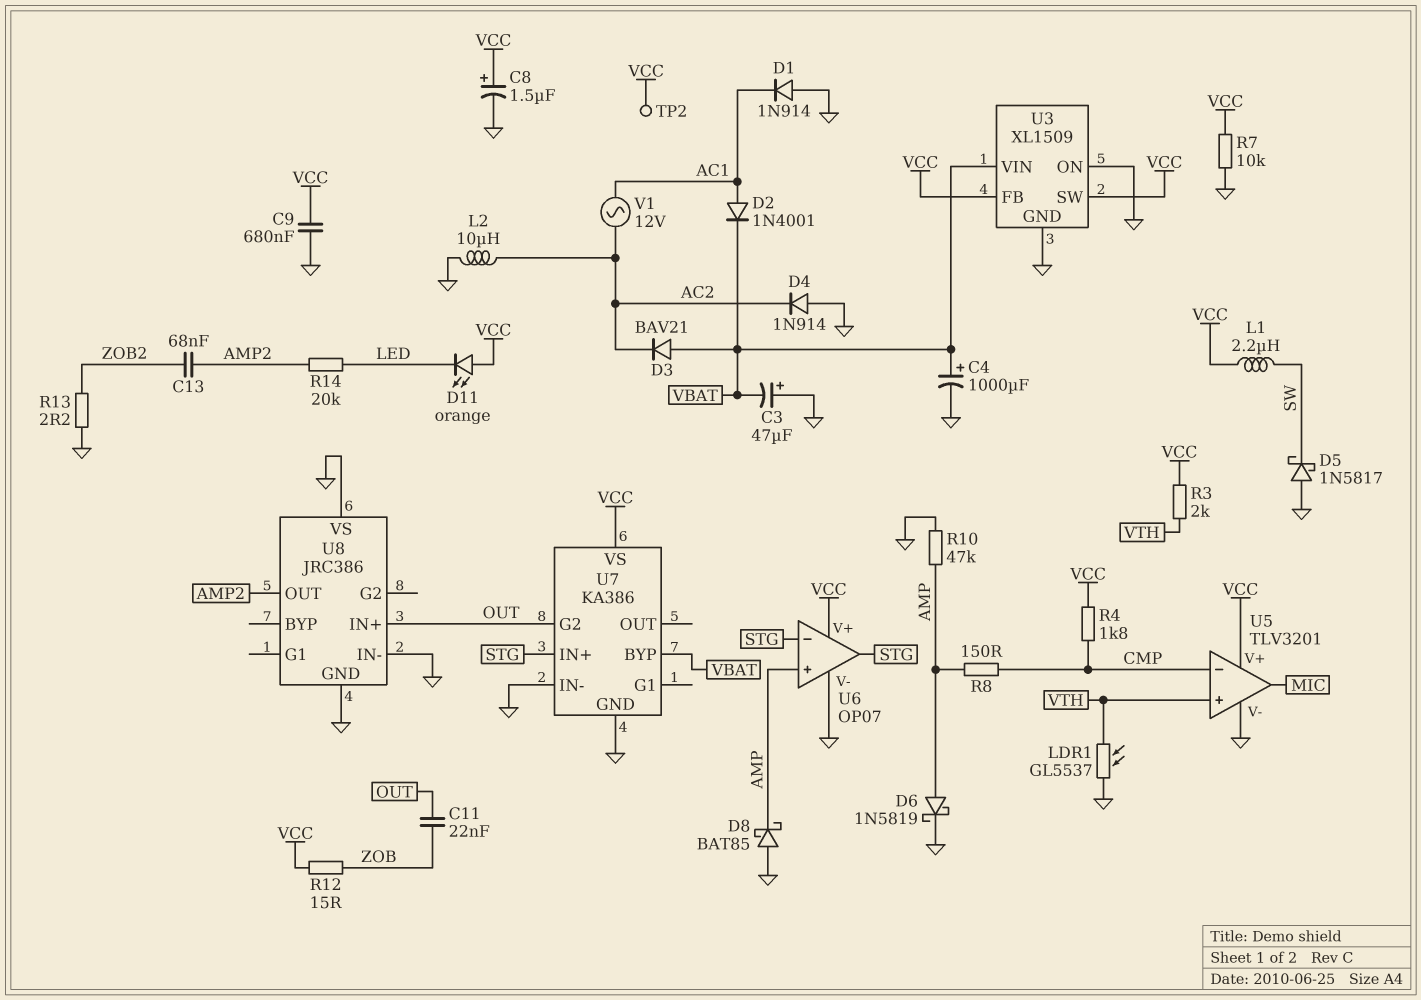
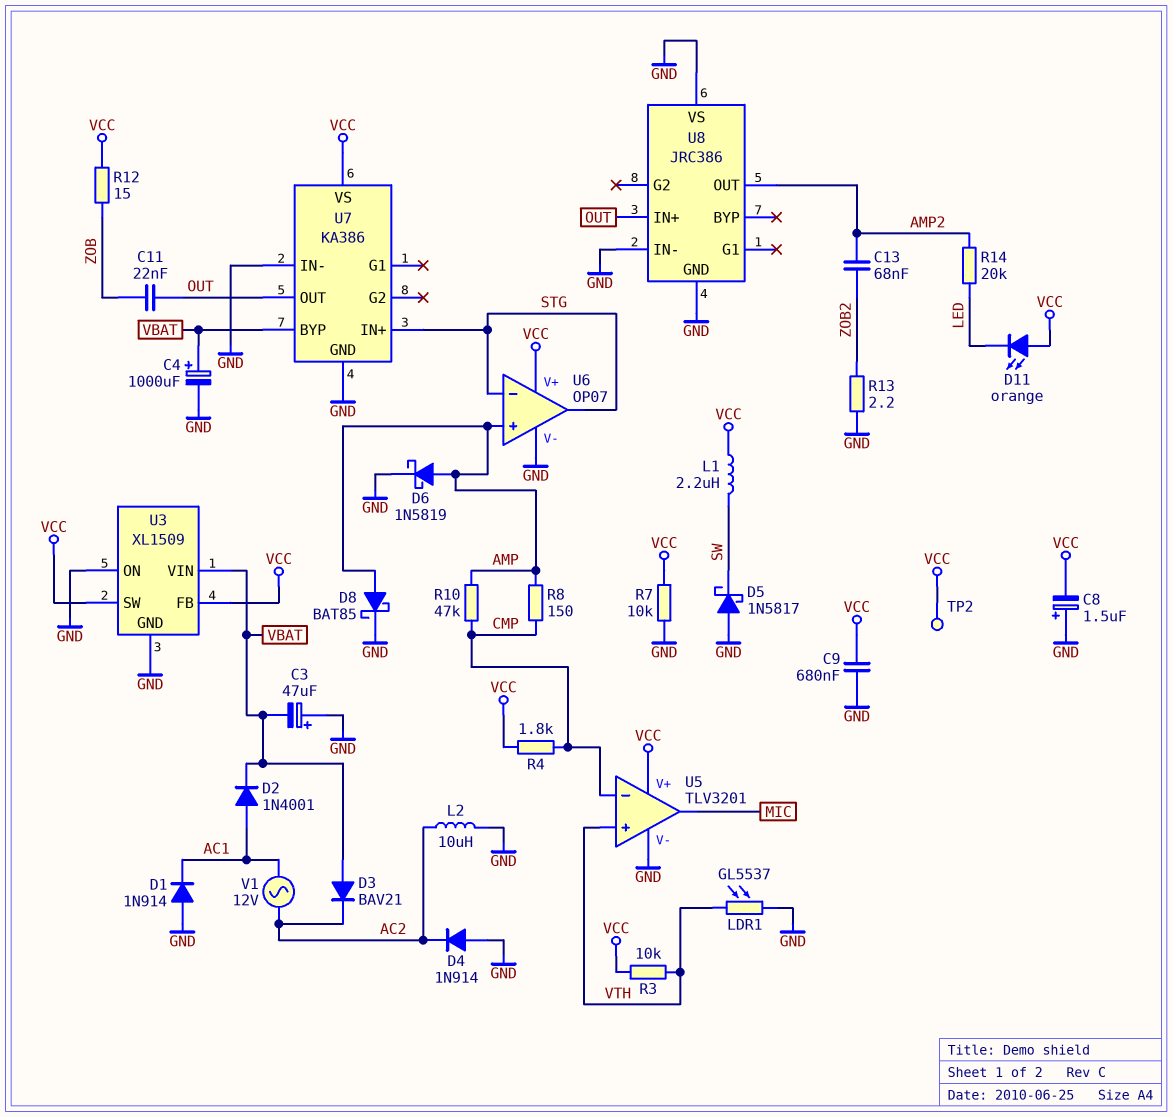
C8: 1.5uF (plus VCC, minus GND) -> 1.5uF (plus GND, minus VCC)
D8: schottky BAT85 (A GND, K AMP) -> schottky BAT85 (A AMP, K GND)
R3: 2k (VCC, VTH) -> 10k (VCC, VTH)
R10: 47k (AMP, GND) -> 47k (AMP, CMP)
U7 pin G2: OUT -> none
U7 pin OUT: none -> OUT

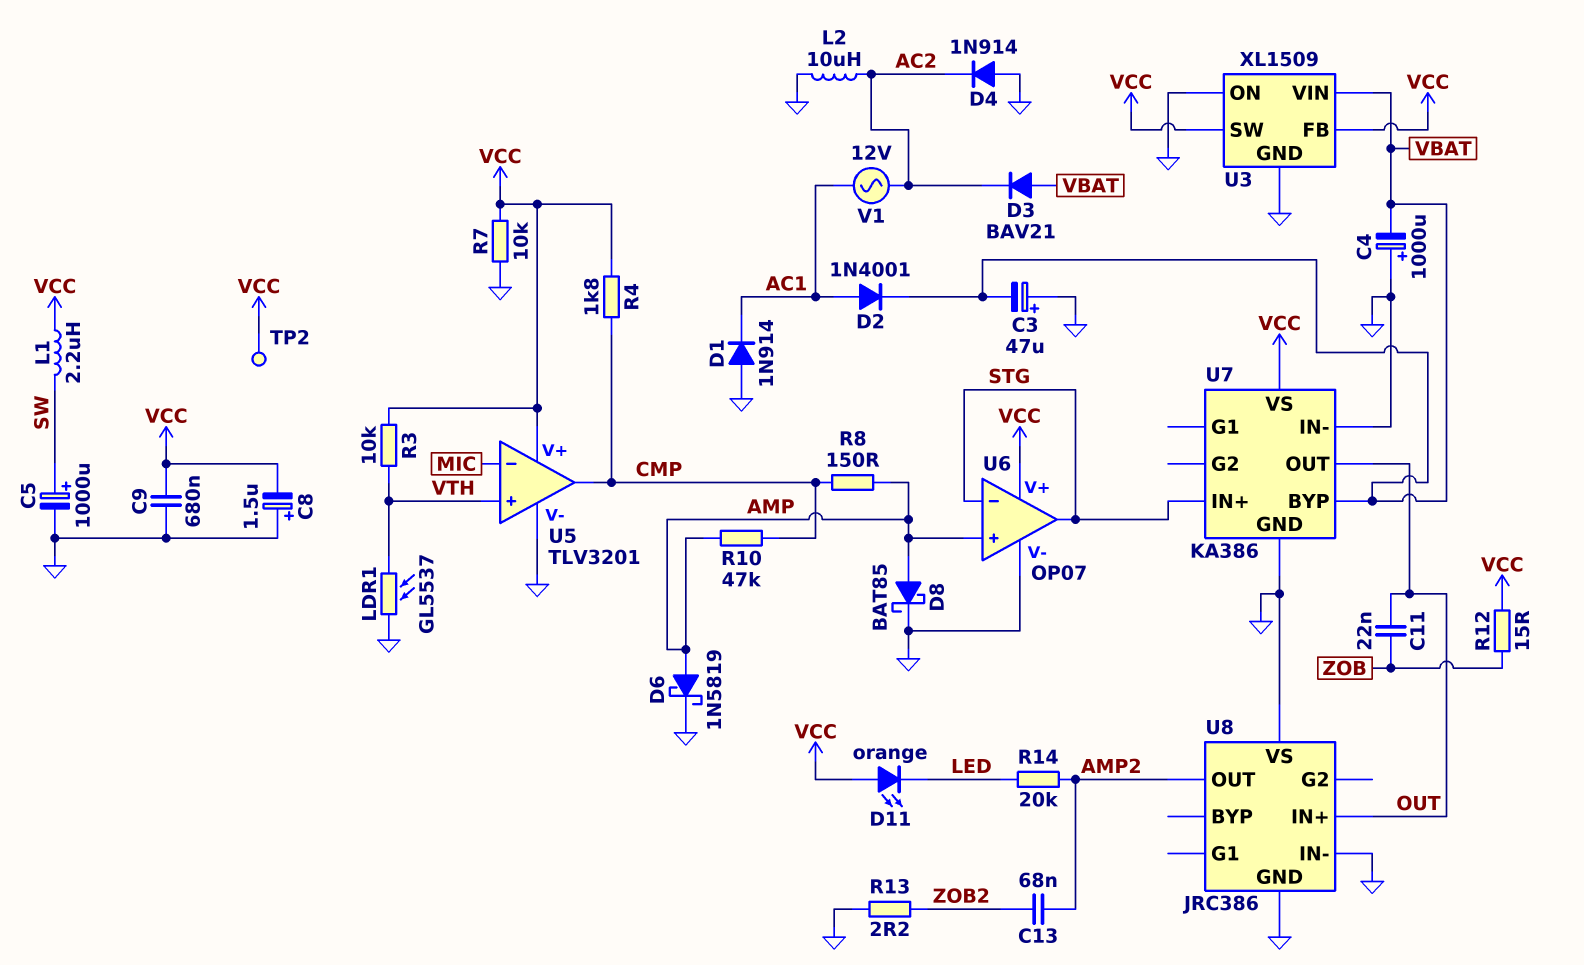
C4: 1000uF (plus VBAT, minus GND) -> 1000uF (plus GND, minus VBAT)
C5: none -> 1000uF (plus SW, minus GND)
D5: schottky 1N5817 (A GND, K SW) -> none
U5 pin in-: CMP -> MIC
U5 pin out: MIC -> CMP

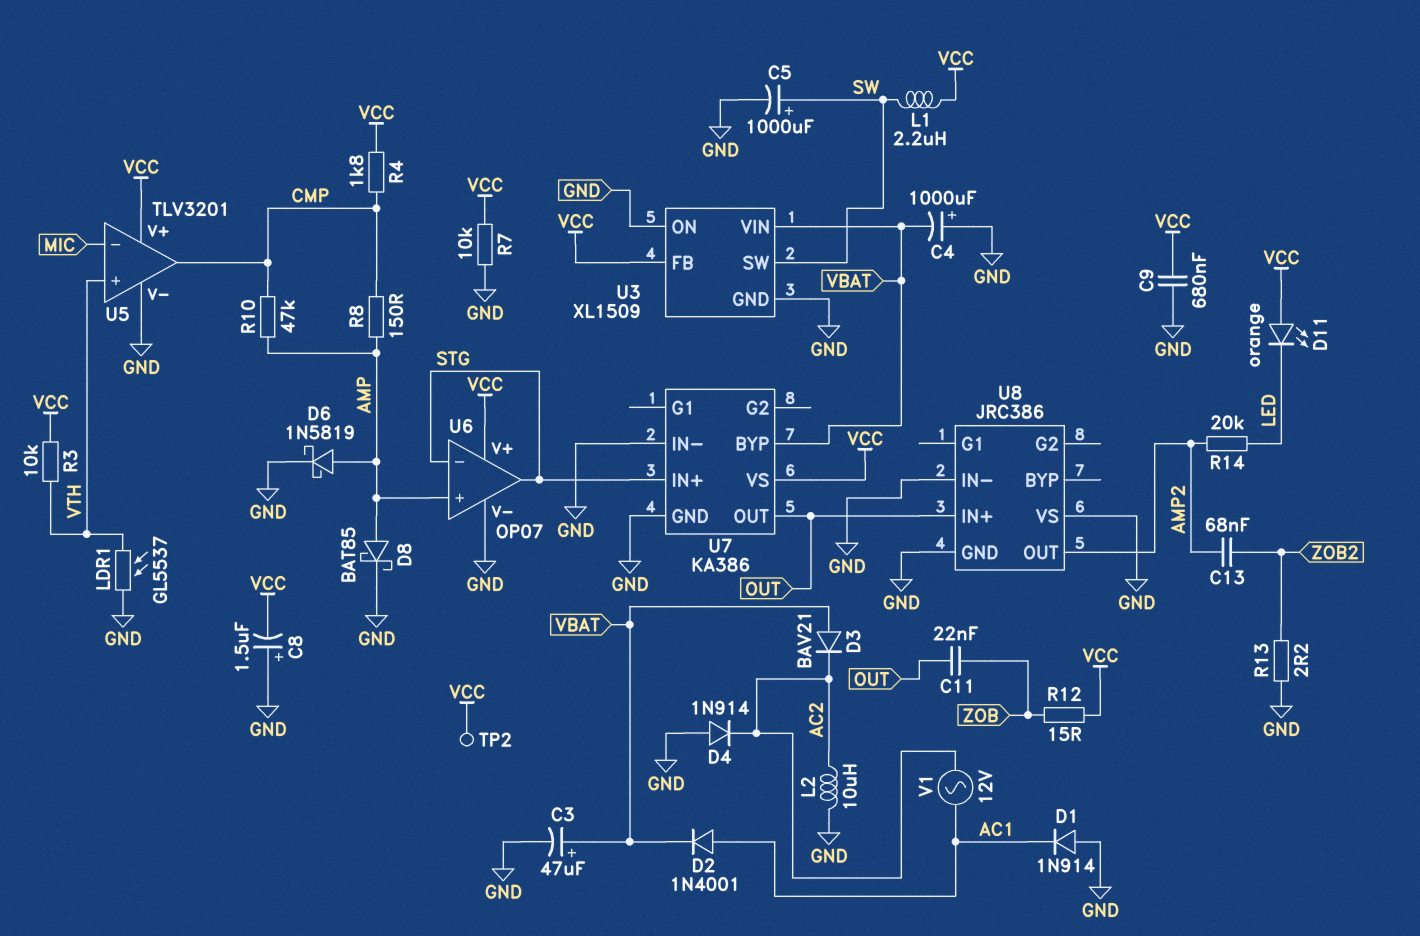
C3: 47uF (plus GND, minus VBAT) -> 47uF (plus VBAT, minus GND)
U3 pin SW: VCC -> SW

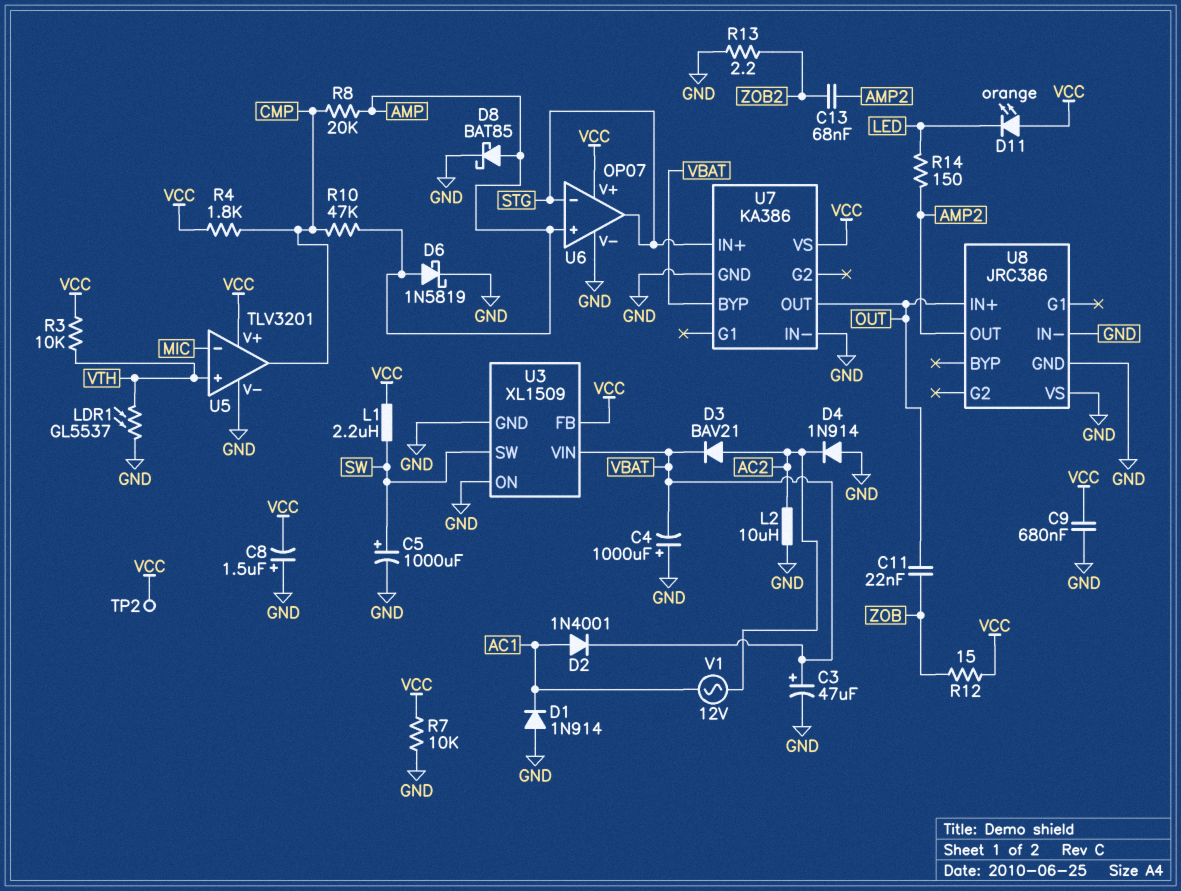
D3: diode BAV21 (A VBAT, K AC2) -> diode BAV21 (A AC2, K VBAT)
R8: 150 (AMP, CMP) -> 20k (AMP, CMP)
R14: 20k (AMP2, LED) -> 150 (AMP2, LED)

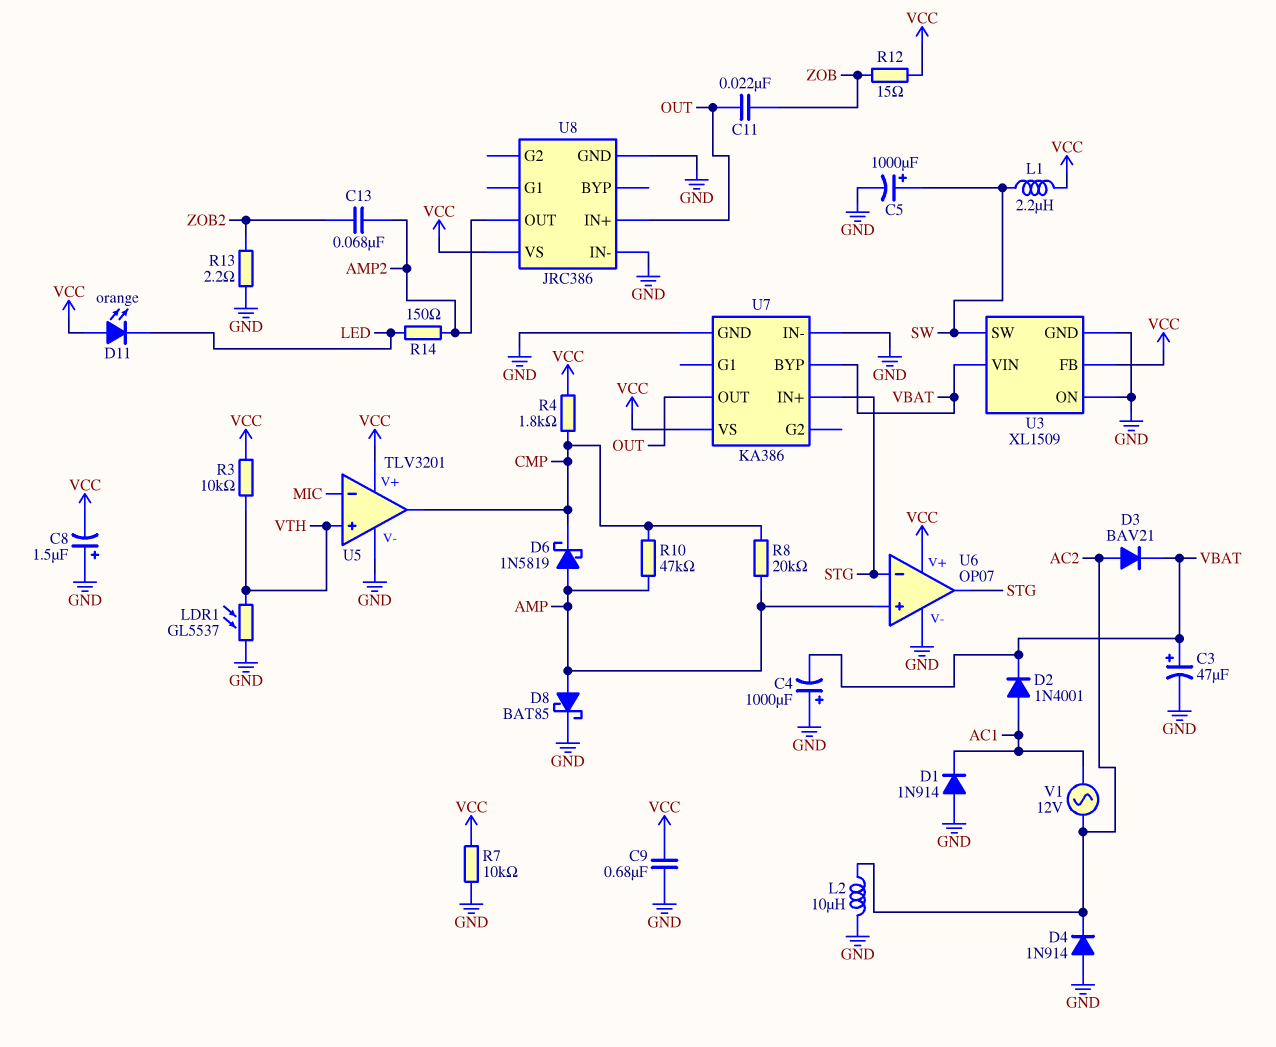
D6: schottky 1N5819 (A AMP, K GND) -> schottky 1N5819 (A AMP, K CMP)
TP2: test point (VCC) -> none
U8 pin VS: GND -> VCC

